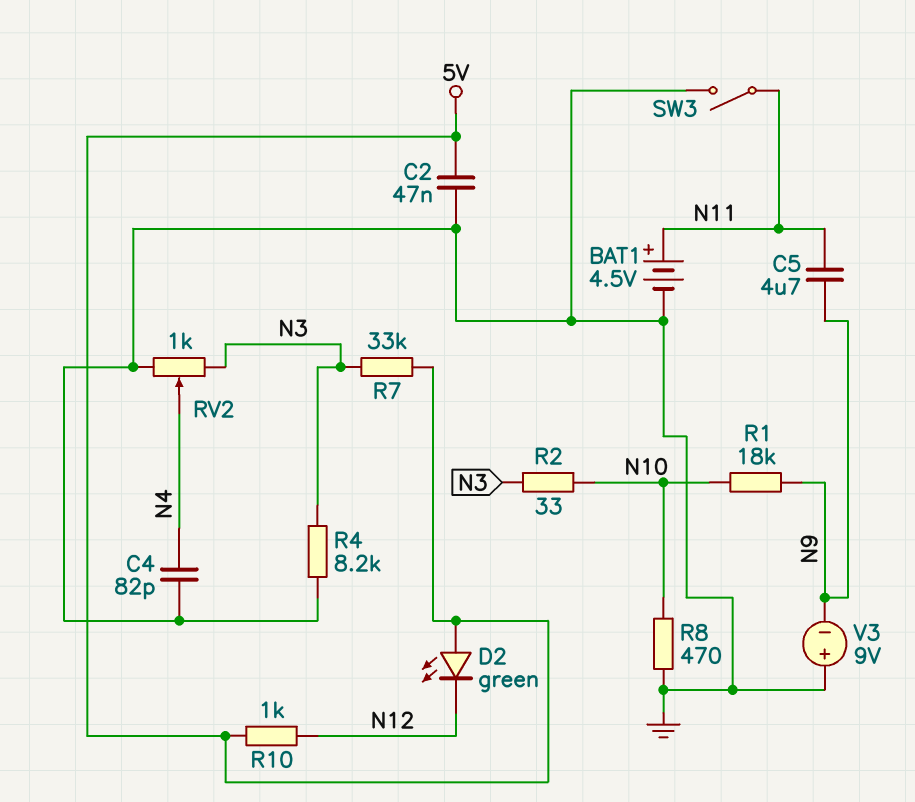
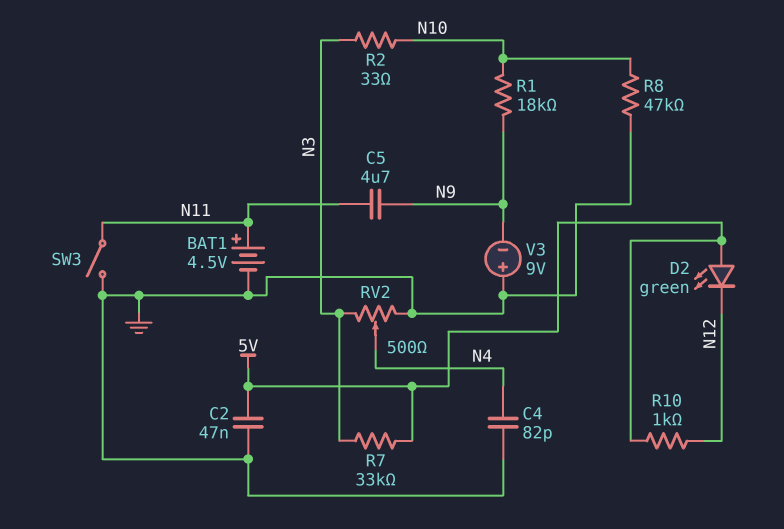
R4: 8.2k (GND, N3) -> none
R8: 470 (GND, N10) -> 47k (GND, N10)
RV2: 1k (GND, N3, wiper N4) -> 500 (GND, N3, wiper N4)

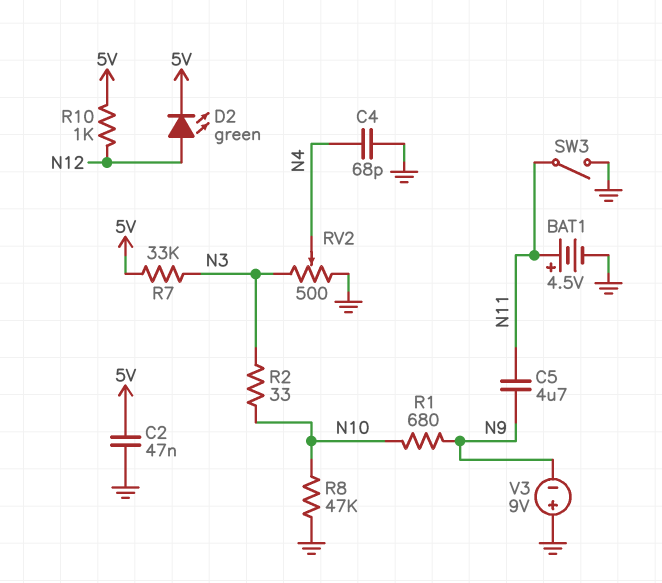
C4: 82pF (GND, N4) -> 68pF (GND, N4)
D2: LED green (A 5V, K N12) -> LED green (A N12, K 5V)
R1: 18k (N9, N10) -> 680 (N9, N10)

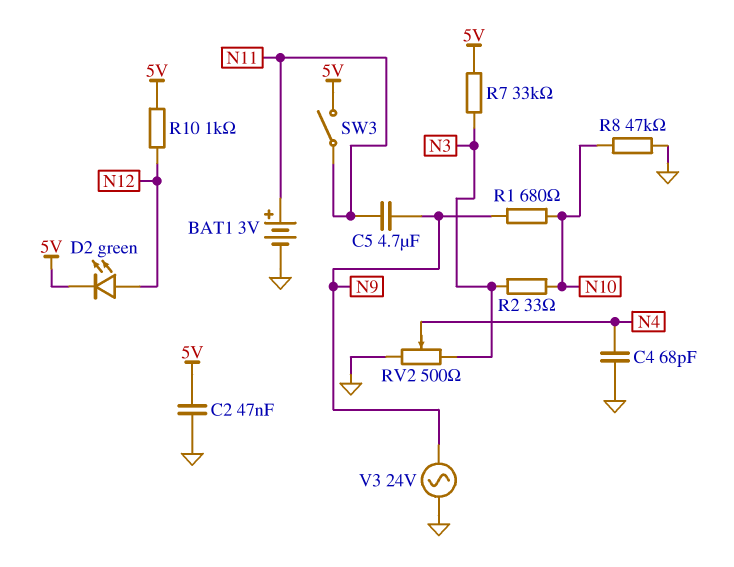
BAT1: 4.5V (plus N11, minus GND) -> 3V (plus N11, minus GND)
SW3: switch (GND, N11) -> switch (5V, N11)
V3: 9V (plus GND, minus N9) -> AC 24V (GND, N9)

